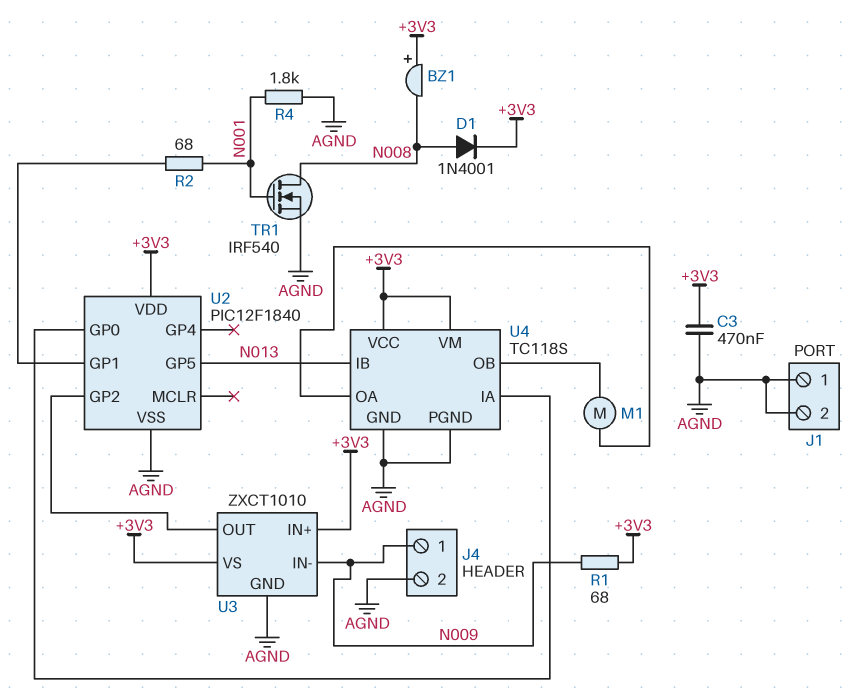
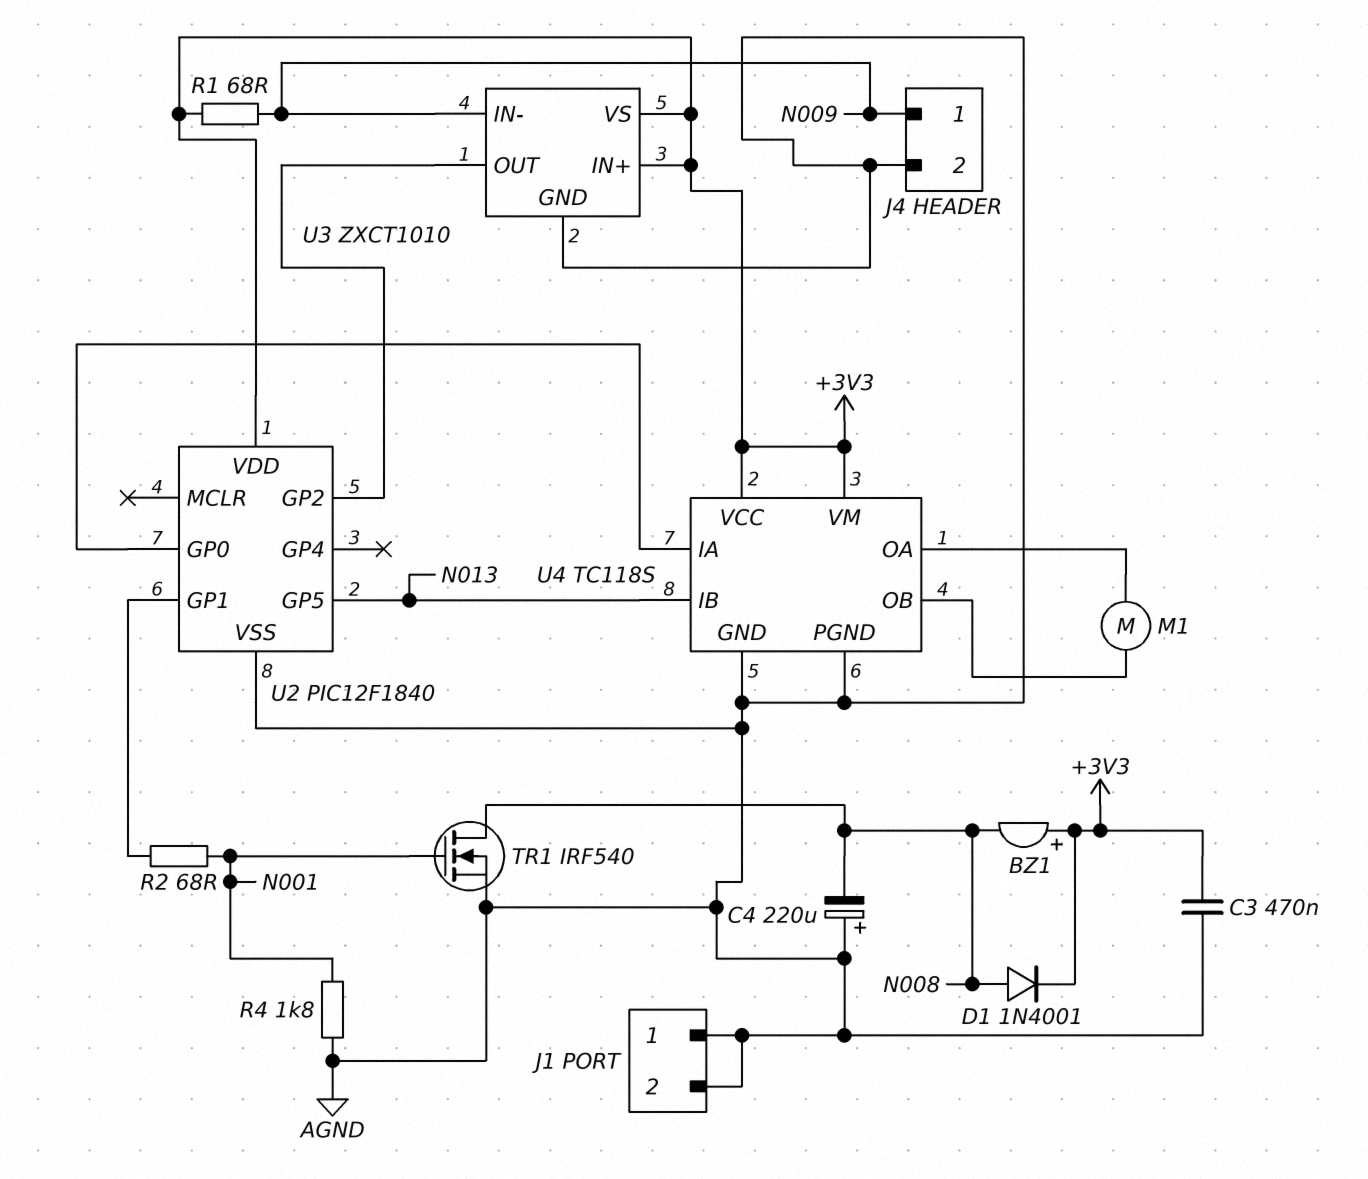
C4: none -> 220uF (plus AGND, minus N008)

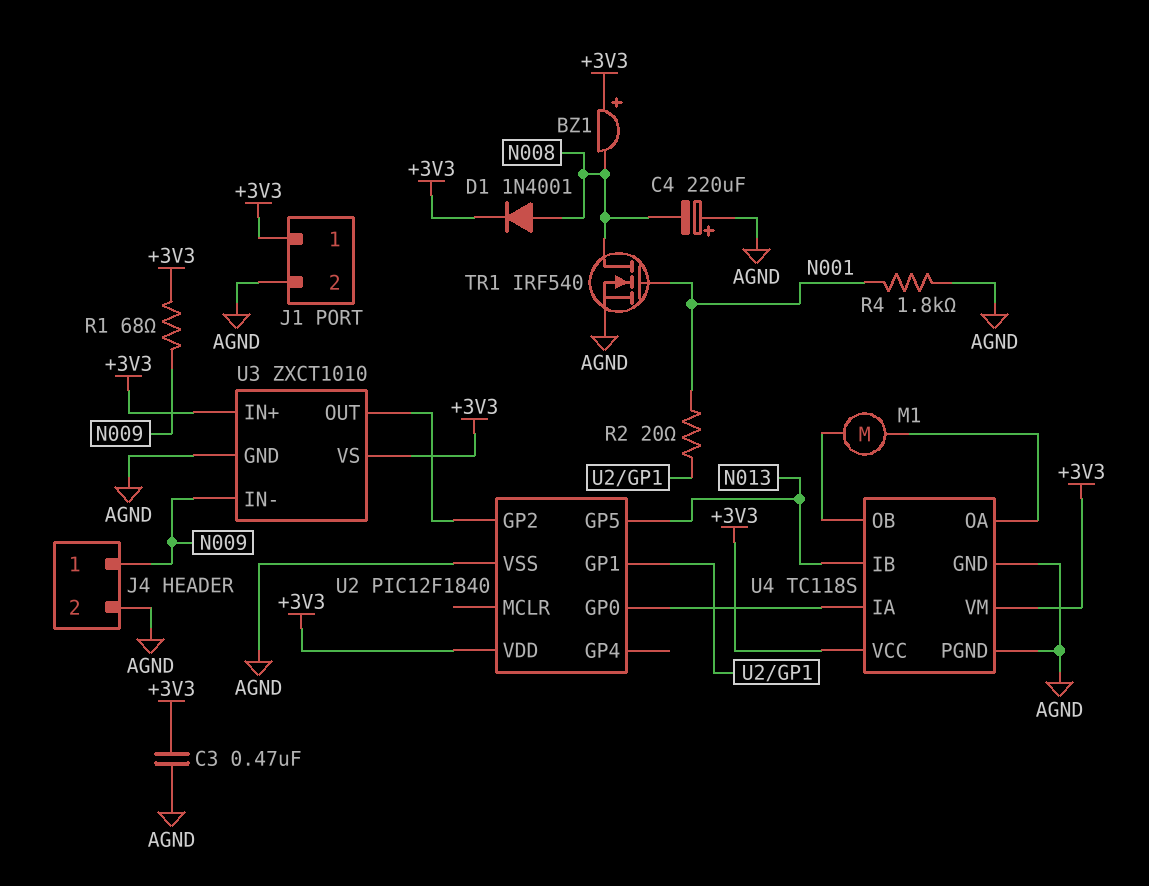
J1 pin 1: AGND -> +3V3
R2: 68 (N001, U2/GP1) -> 20 (N001, U2/GP1)

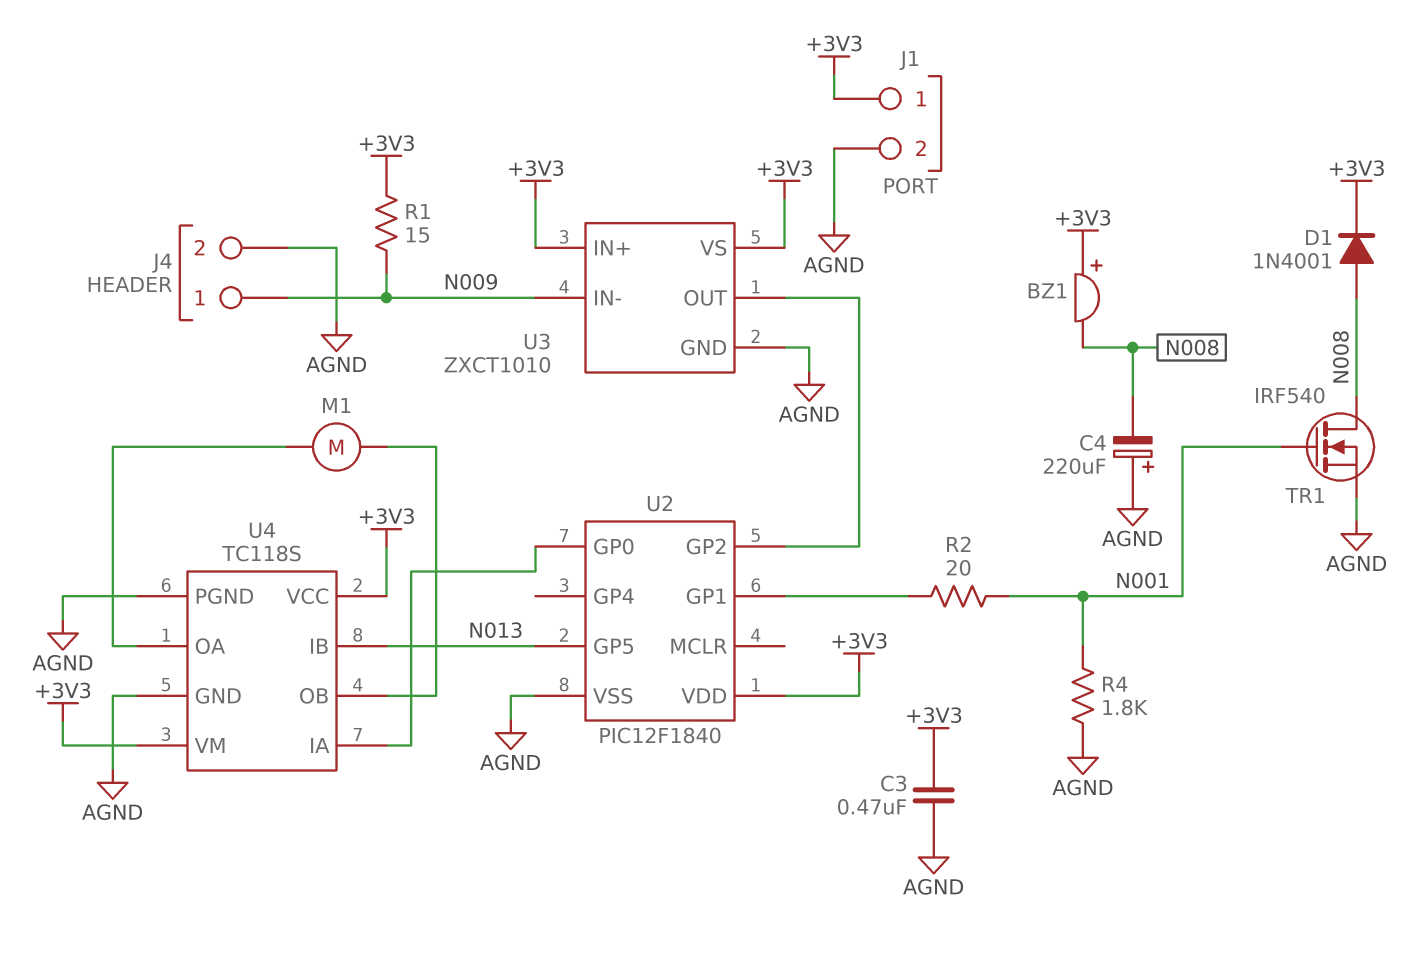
R1: 68 (+3V3, N009) -> 15 (+3V3, N009)

